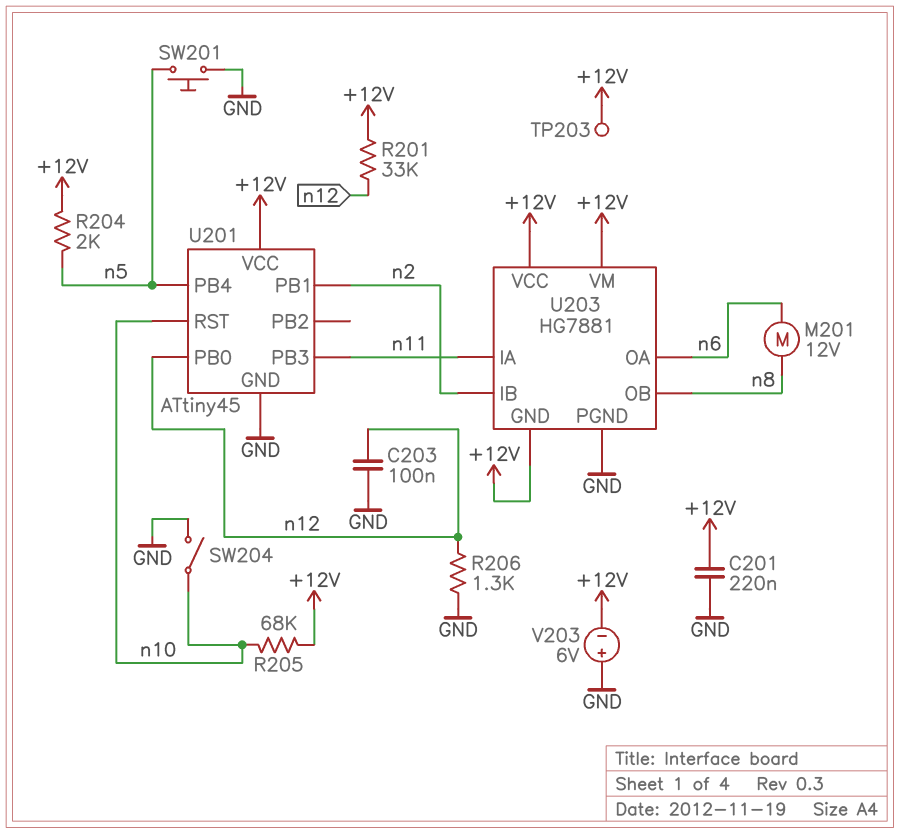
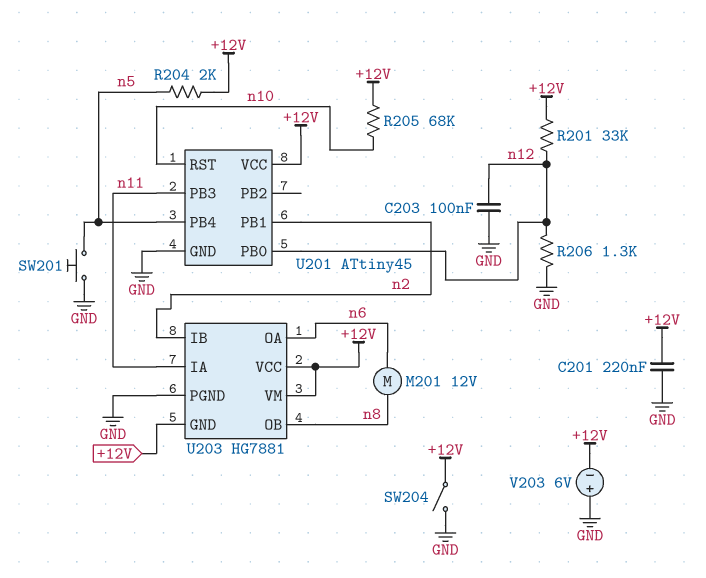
SW204: switch (GND, n10) -> switch (+12V, GND)
TP203: test point (+12V) -> none

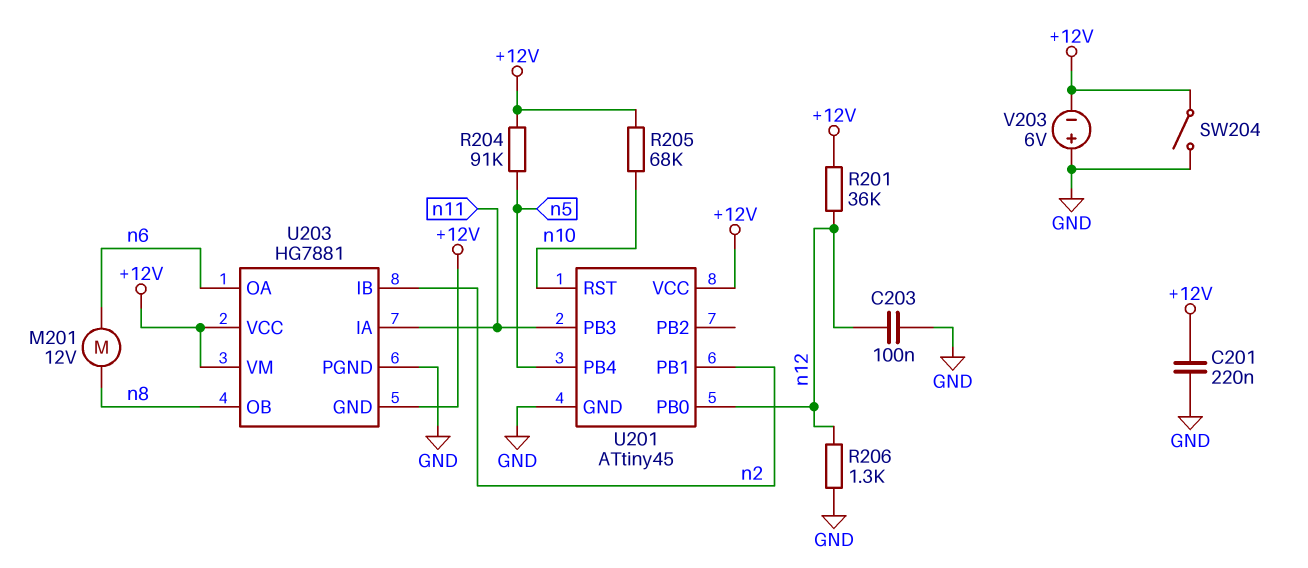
R201: 33k (+12V, n12) -> 36k (+12V, n12)
R204: 2k (+12V, n5) -> 91k (+12V, n5)
SW201: button (GND, n5) -> none

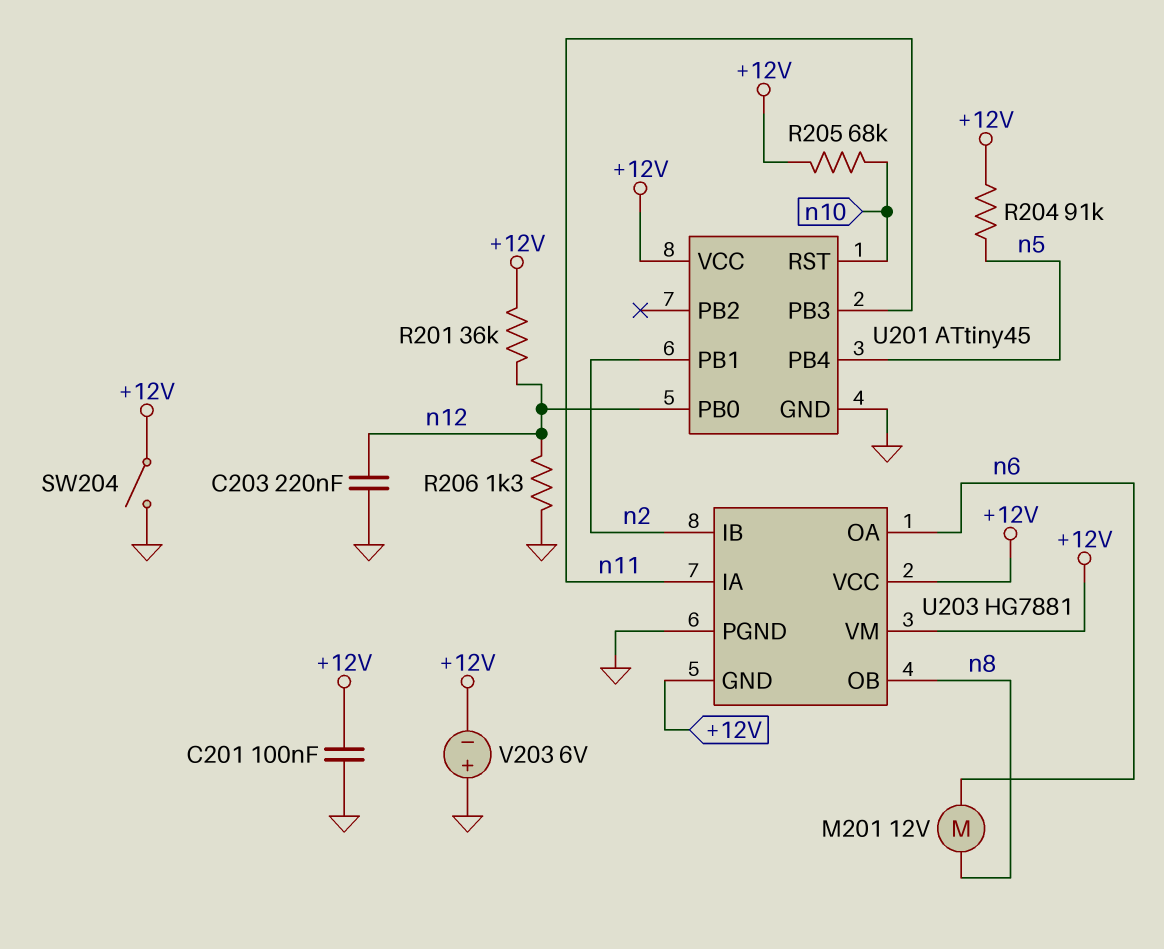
C201: 220nF (+12V, GND) -> 100nF (+12V, GND)
C203: 100nF (GND, n12) -> 220nF (GND, n12)

